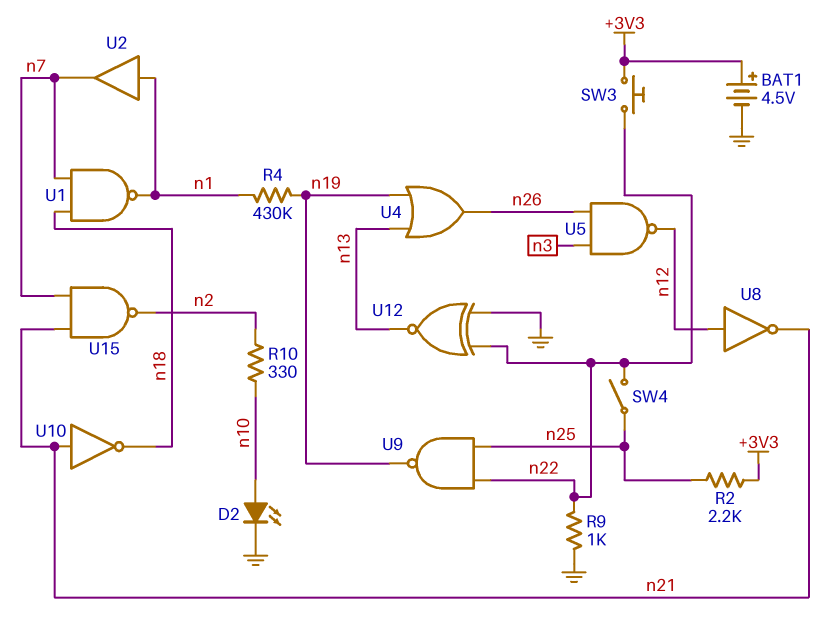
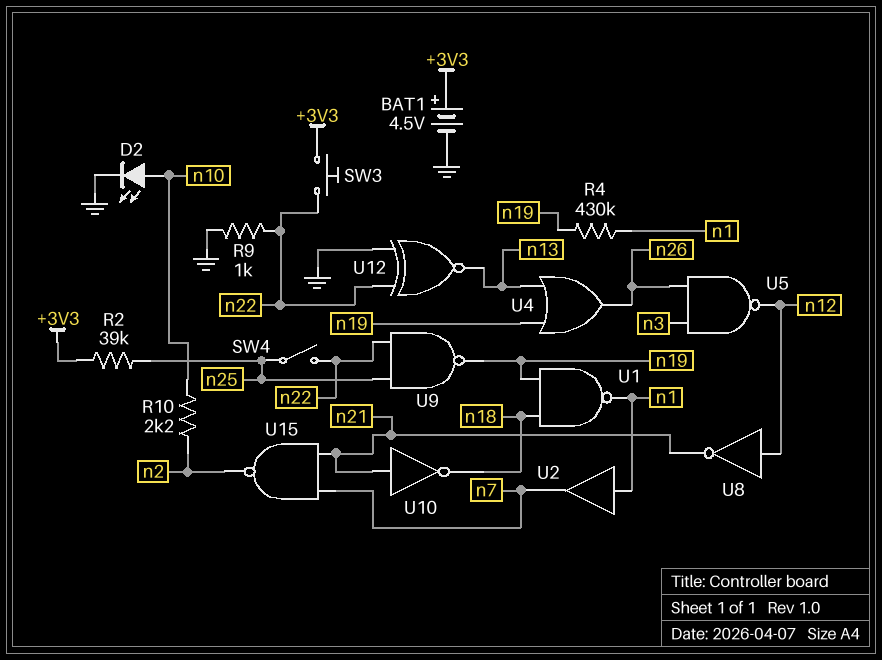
R2: 2.2k (+3V3, n25) -> 39k (+3V3, n25)
R10: 330 (n2, n10) -> 2.2k (n2, n10)
U1: NAND (in n7, in n18, out n1) -> NAND (in n18, in n19, out n1)

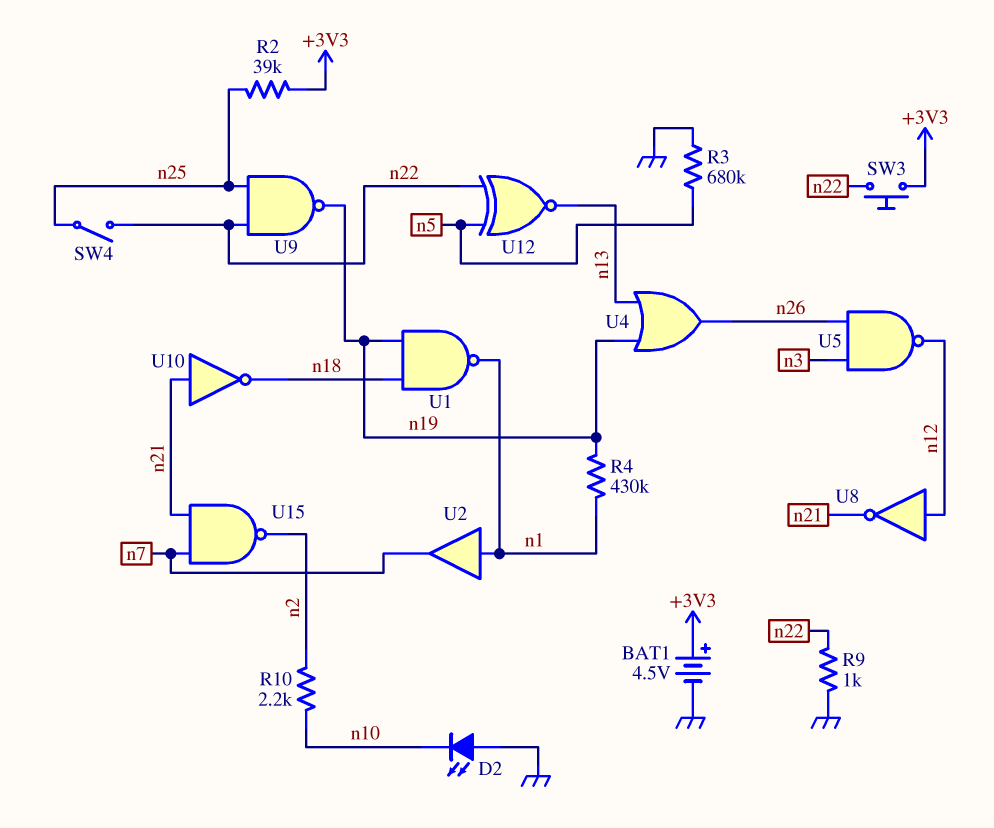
D2: LED (A n10, K GND) -> LED (A GND, K n10)
R3: none -> 680k (GND, n5)
U12: XNOR (in GND, in n22, out n13) -> XNOR (in n5, in n22, out n13)

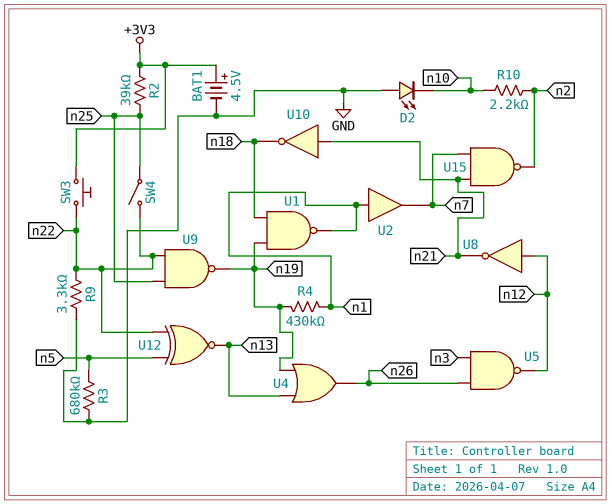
R9: 1k (GND, n22) -> 3.3k (GND, n22)

